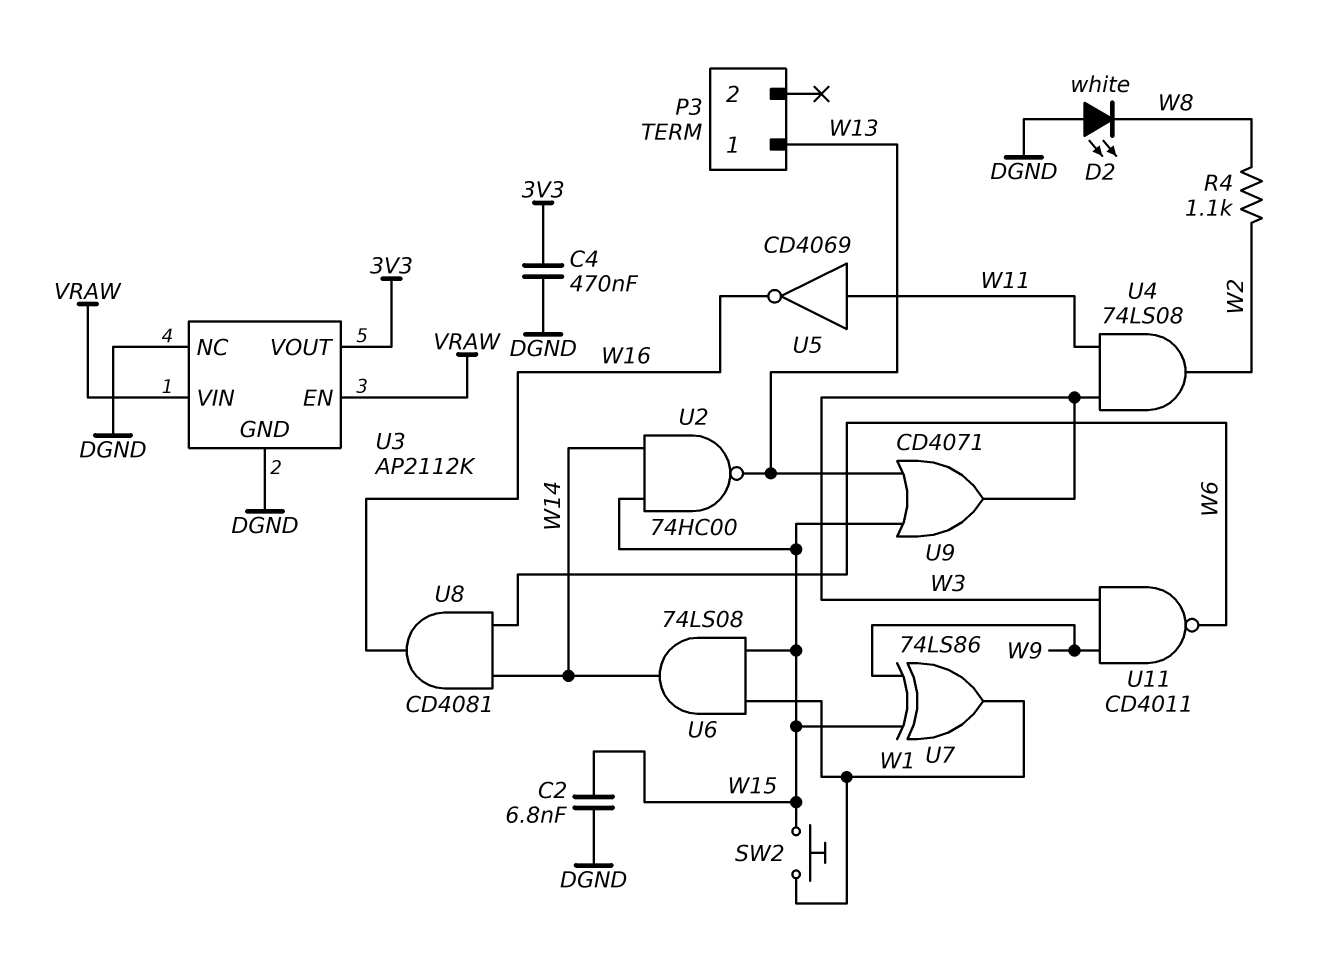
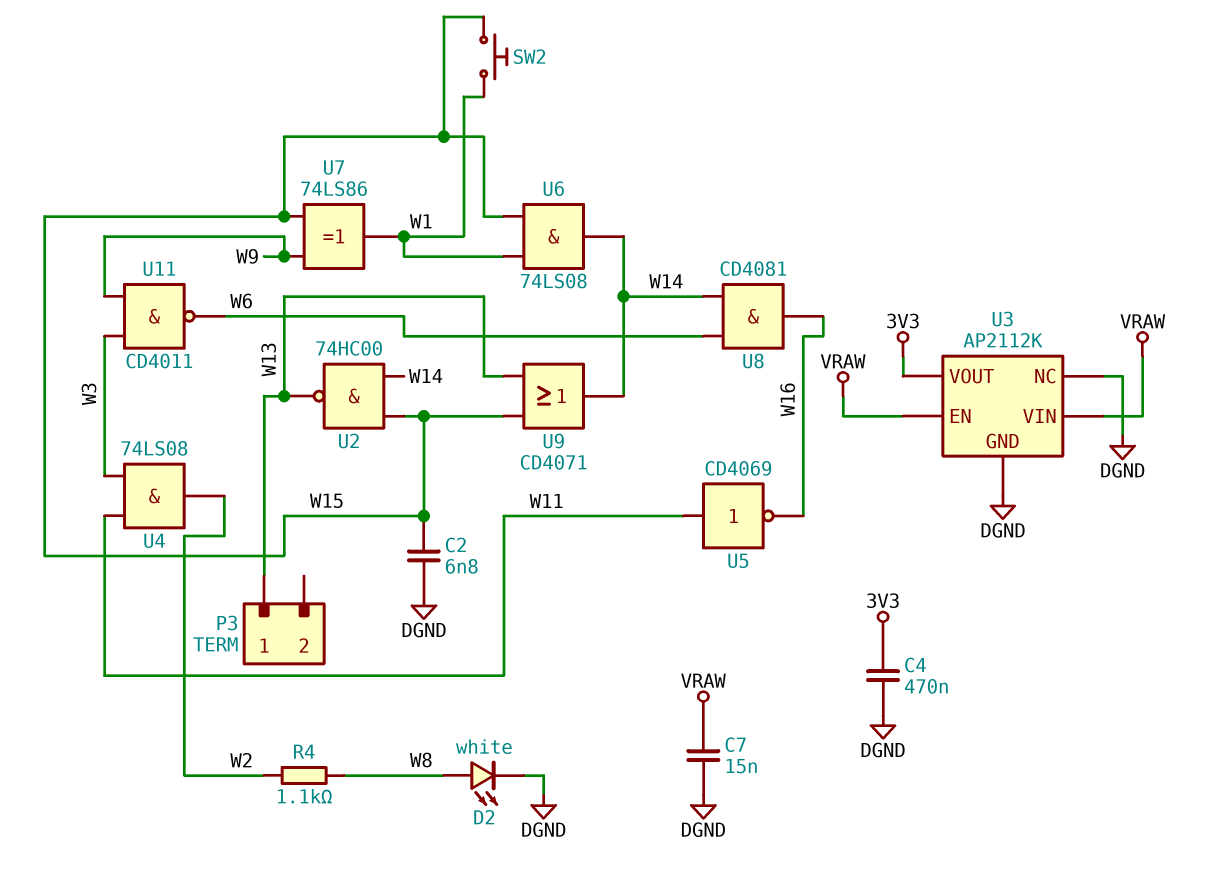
C7: none -> 15nF (DGND, VRAW)
D2: LED white (A DGND, K W8) -> LED white (A W8, K DGND)
U9: OR CD4071 (in W13, in W15, out W3) -> OR CD4071 (in W13, in W15, out W14)

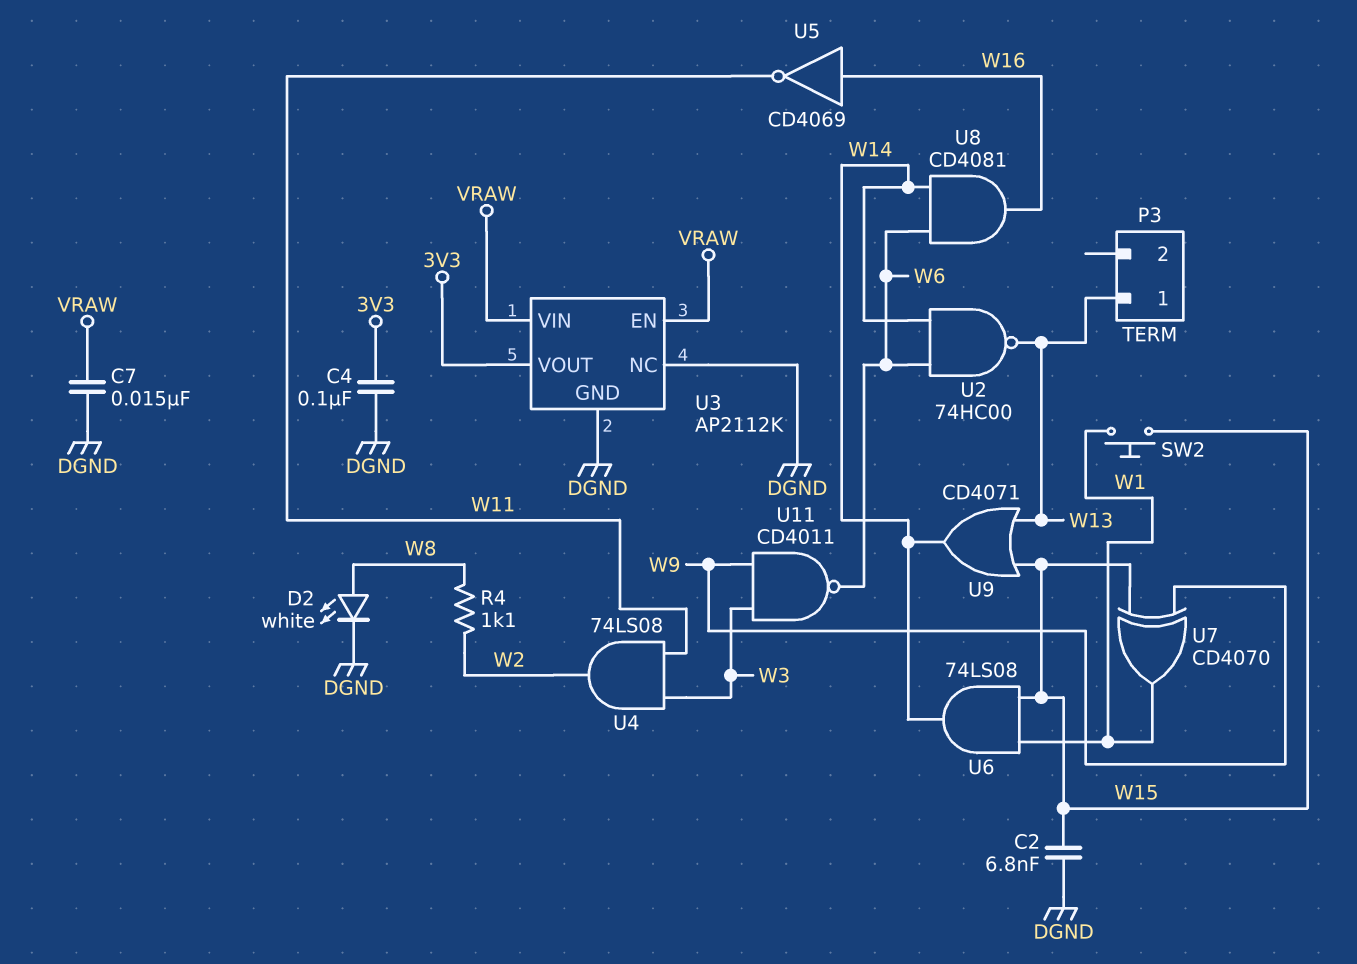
C4: 470nF (3V3, DGND) -> 100nF (3V3, DGND)
U2: NAND 74HC00 (in W14, in W15, out W13) -> NAND 74HC00 (in W6, in W14, out W13)
U5: NOT CD4069 (in W11, out W16) -> NOT CD4069 (in W16, out W11)
U7: XOR 74LS86 (in W9, in W15, out W1) -> XOR CD4070 (in W9, in W15, out W1)

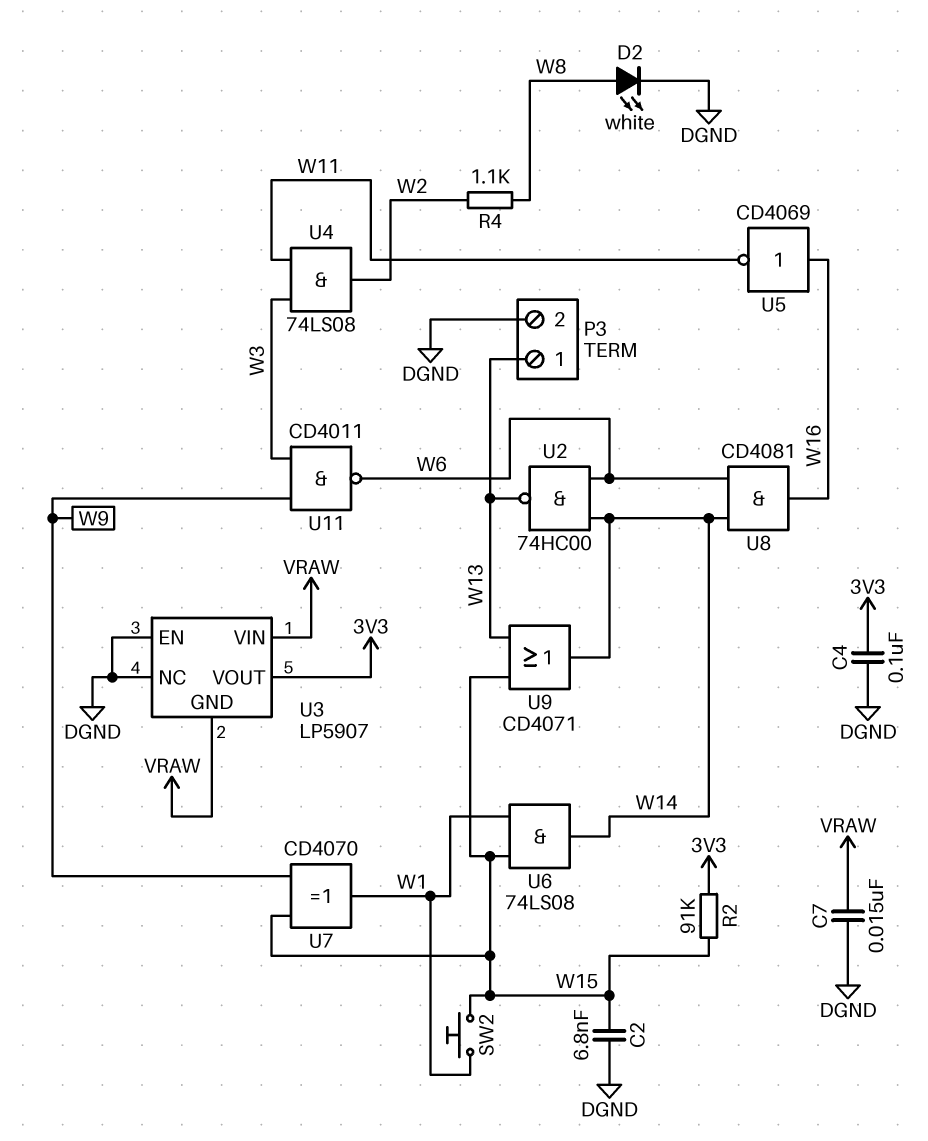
P3 pin 2: none -> DGND
R2: none -> 91k (3V3, W15)
U3: AP2112K -> LP5907
U3 pin EN: VRAW -> DGND
U3 pin GND: DGND -> VRAW

